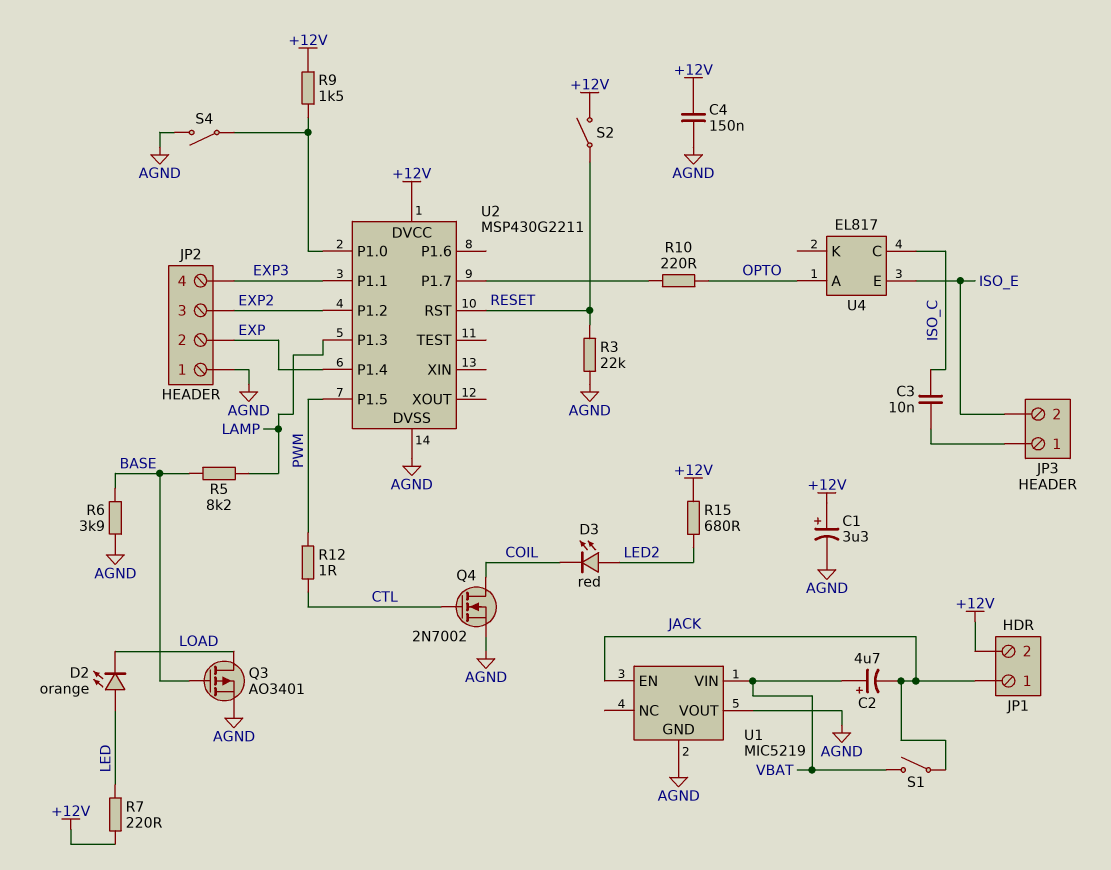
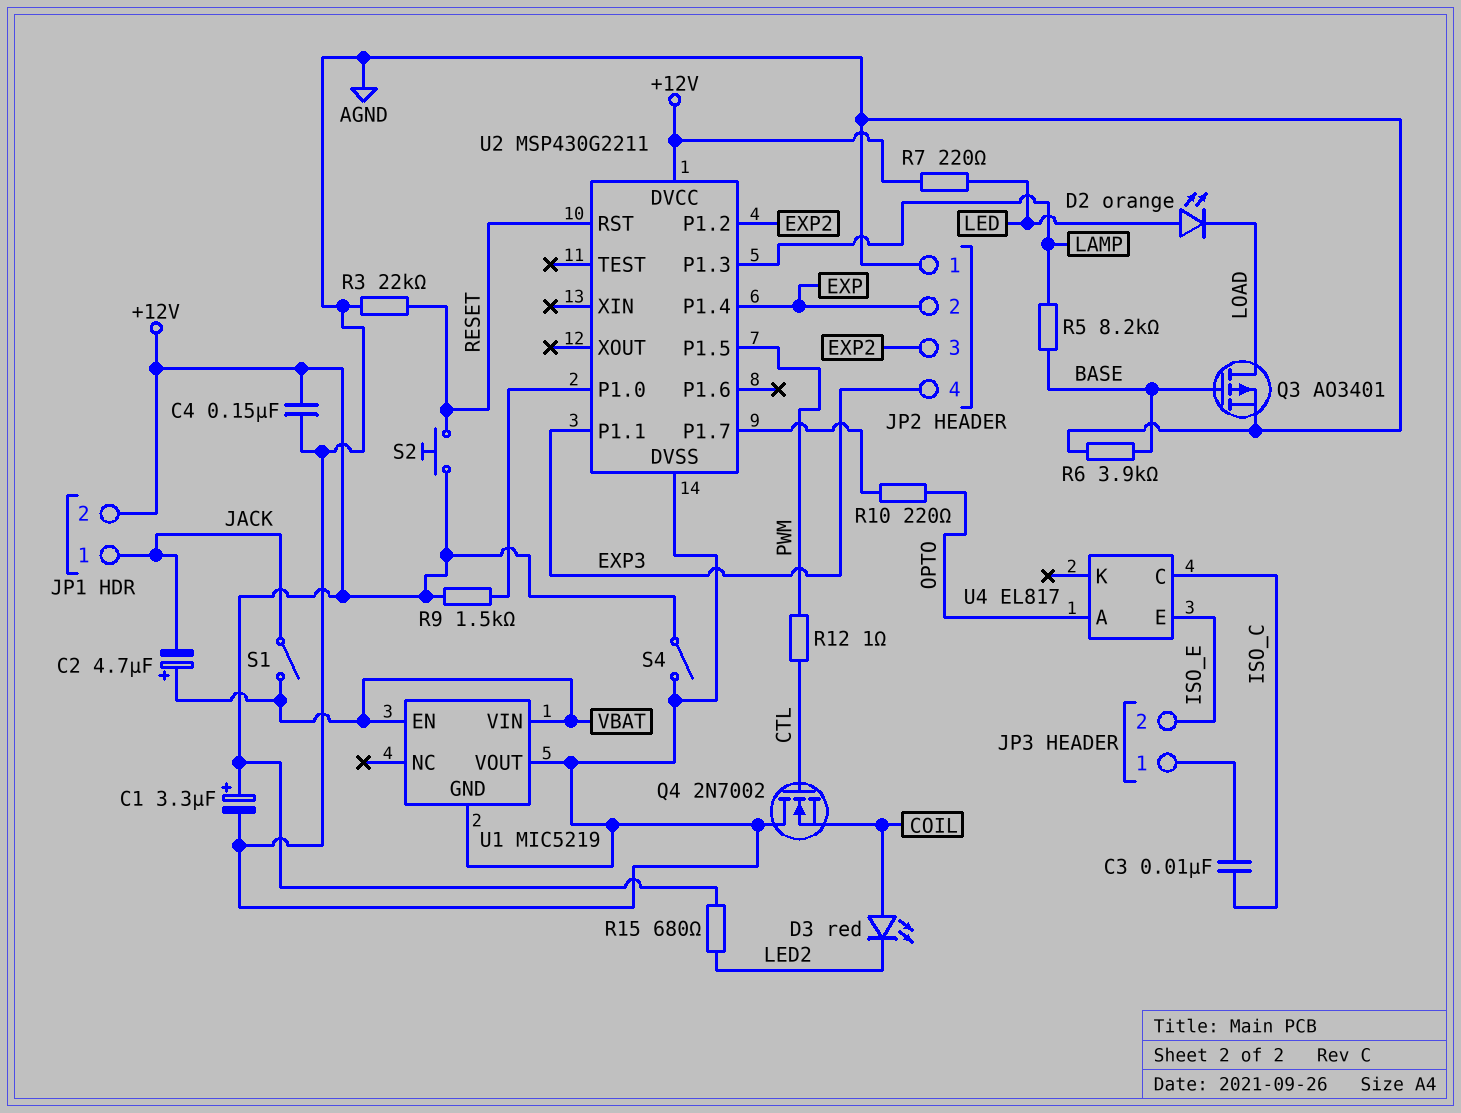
D3: LED red (A LED2, K COIL) -> LED red (A COIL, K LED2)
Q4: NMOS 2N7002 (G CTL, D COIL, S AGND) -> NMOS 2N7002 (G CTL, D AGND, S COIL)
S2: switch (+12V, RESET) -> button (+12V, RESET)
S4: switch (AGND, U2/P1.0) -> switch (+12V, AGND)
U1 pin EN: JACK -> VBAT

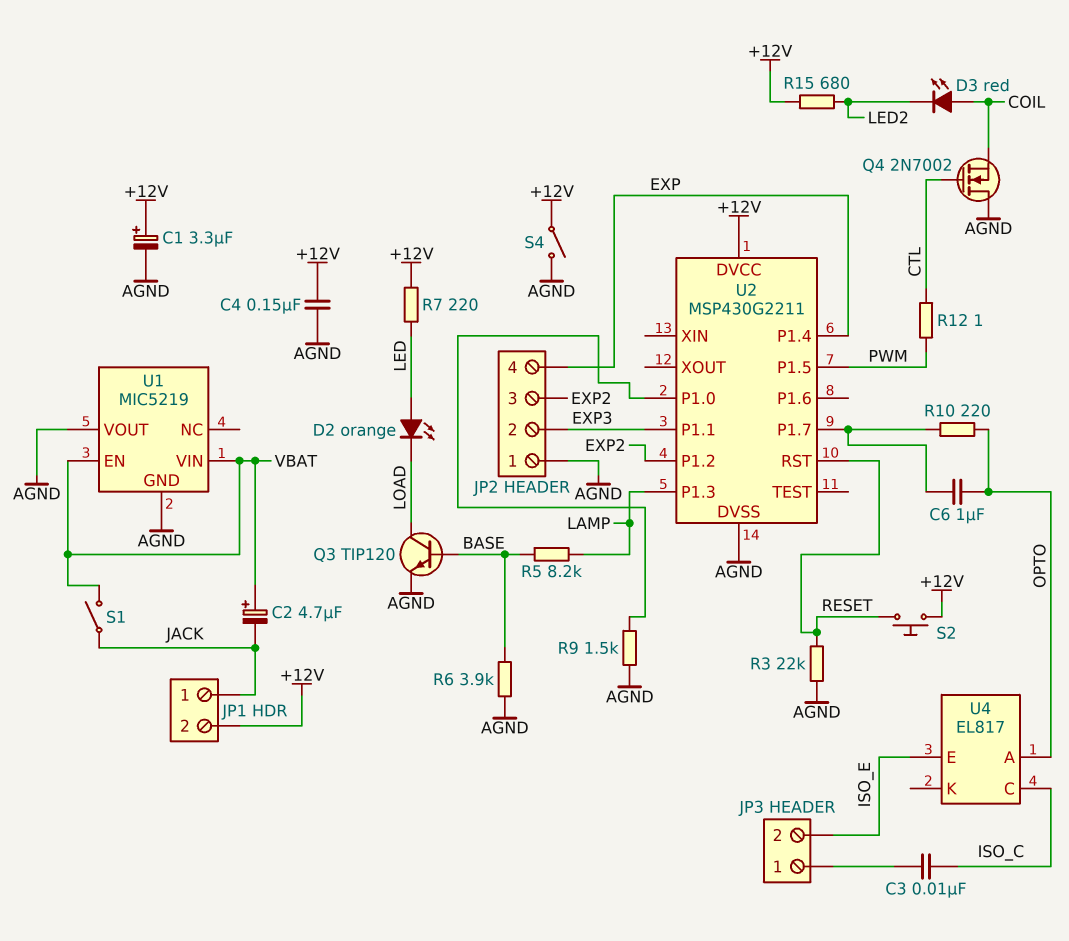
C6: none -> 1uF (OPTO, U2/P1.7)
JP2 pin 2: EXP -> EXP3
JP2 pin 4: EXP3 -> EXP
Q3: PMOS AO3401 (G BASE, D LOAD, S AGND) -> NPN TIP120 (B BASE, C LOAD, E AGND)
R9: 1.5k (+12V, U2/P1.0) -> 1.5k (AGND, U2/P1.0)

